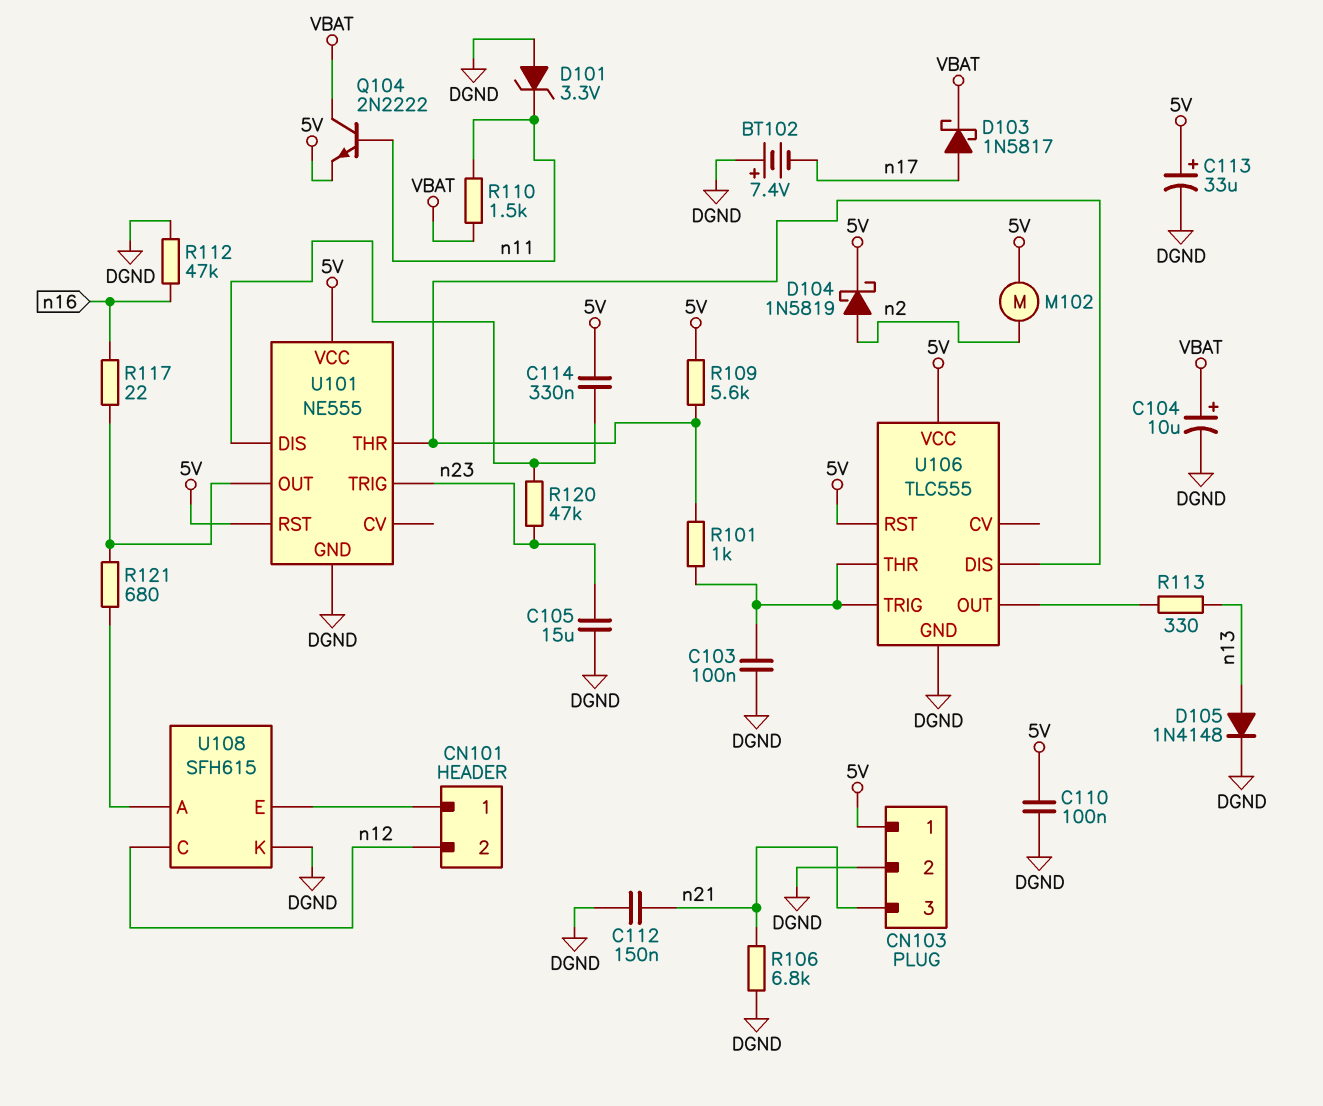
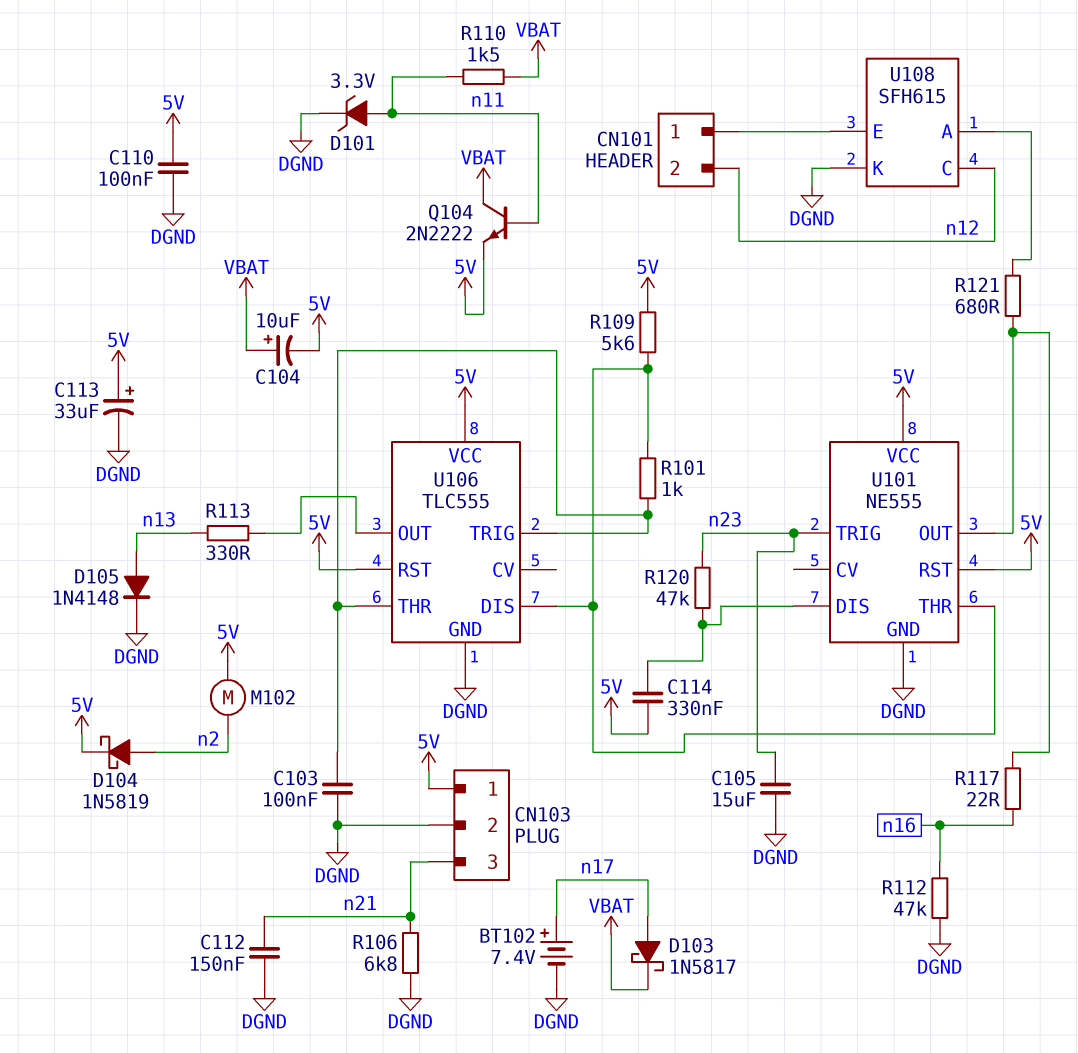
BT102: 7.4V (plus DGND, minus n17) -> 7.4V (plus n17, minus DGND)
C104: 10uF (plus VBAT, minus DGND) -> 10uF (plus VBAT, minus 5V)
D101: zener 3.3V (A DGND, K n11) -> zener 3.3V (A n11, K DGND)

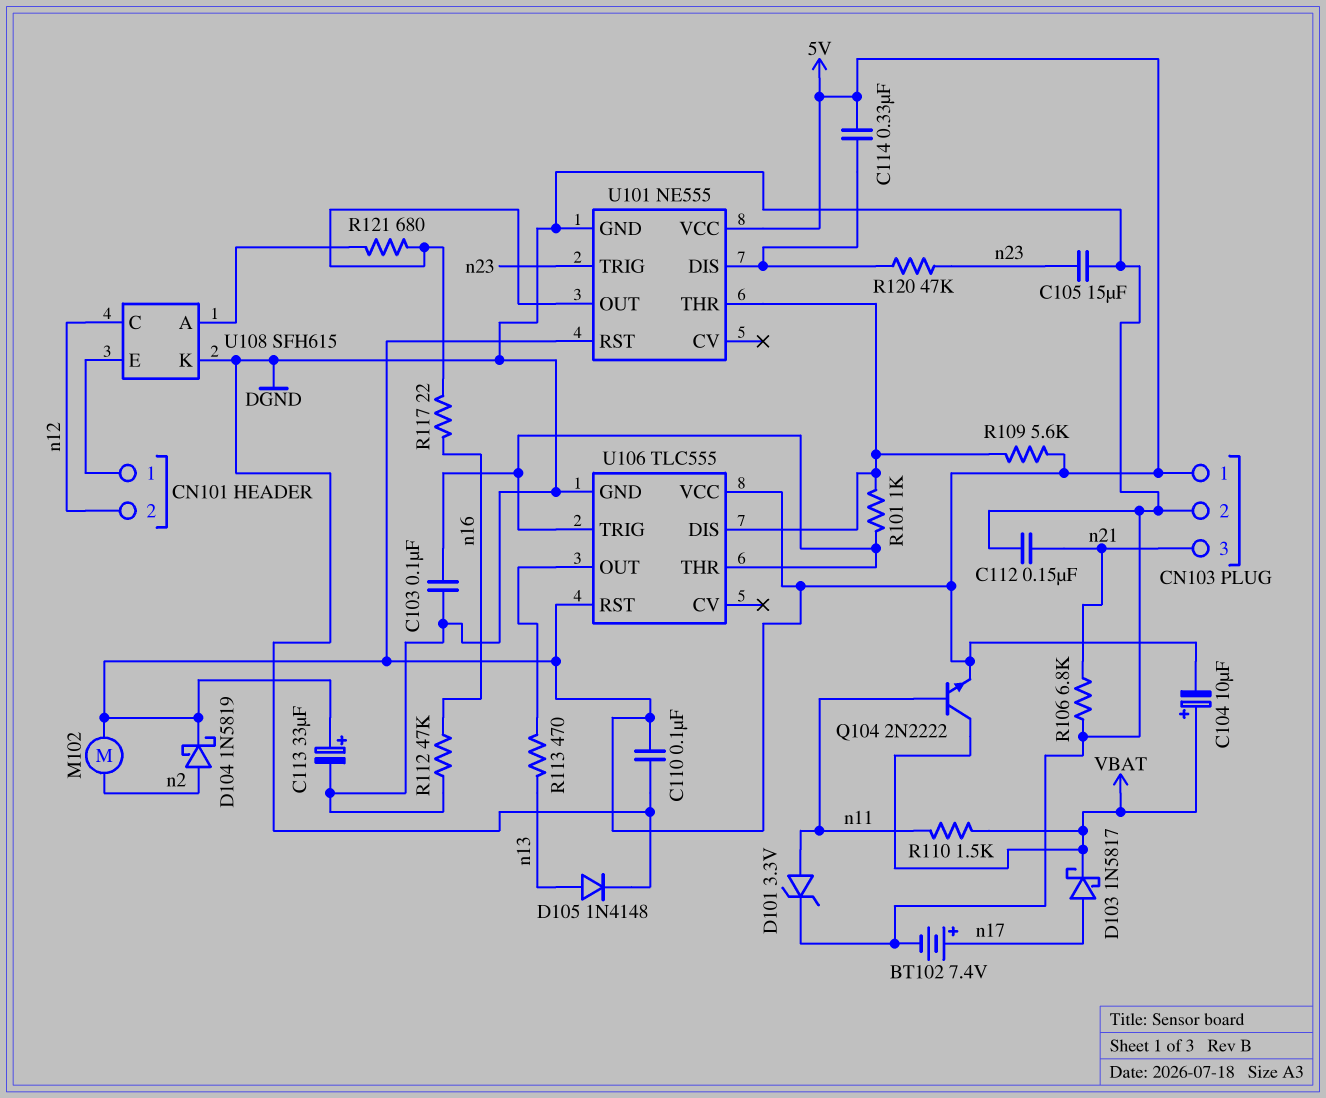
R113: 330 (U106/OUT, n13) -> 470 (U106/OUT, n13)

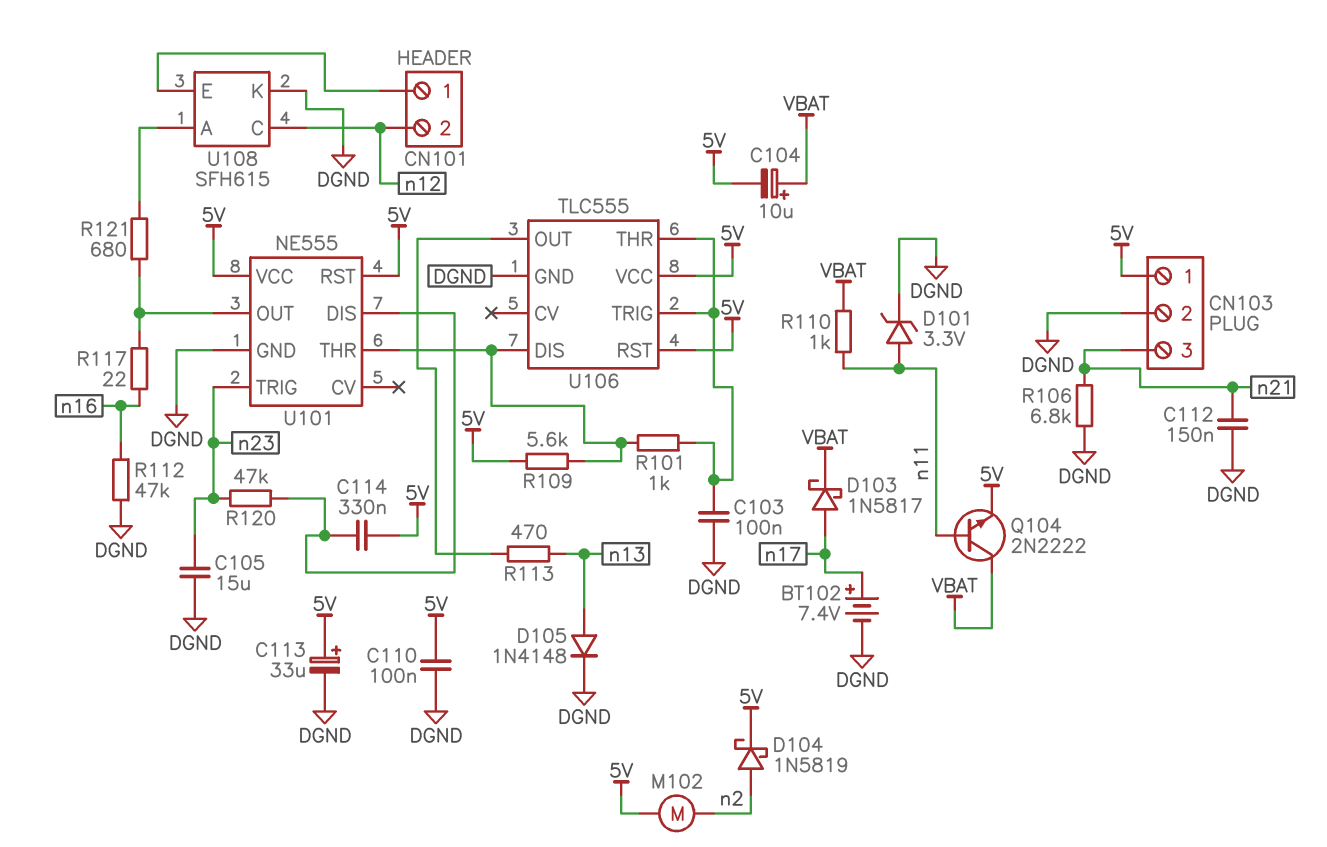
R110: 1.5k (VBAT, n11) -> 1k (VBAT, n11)

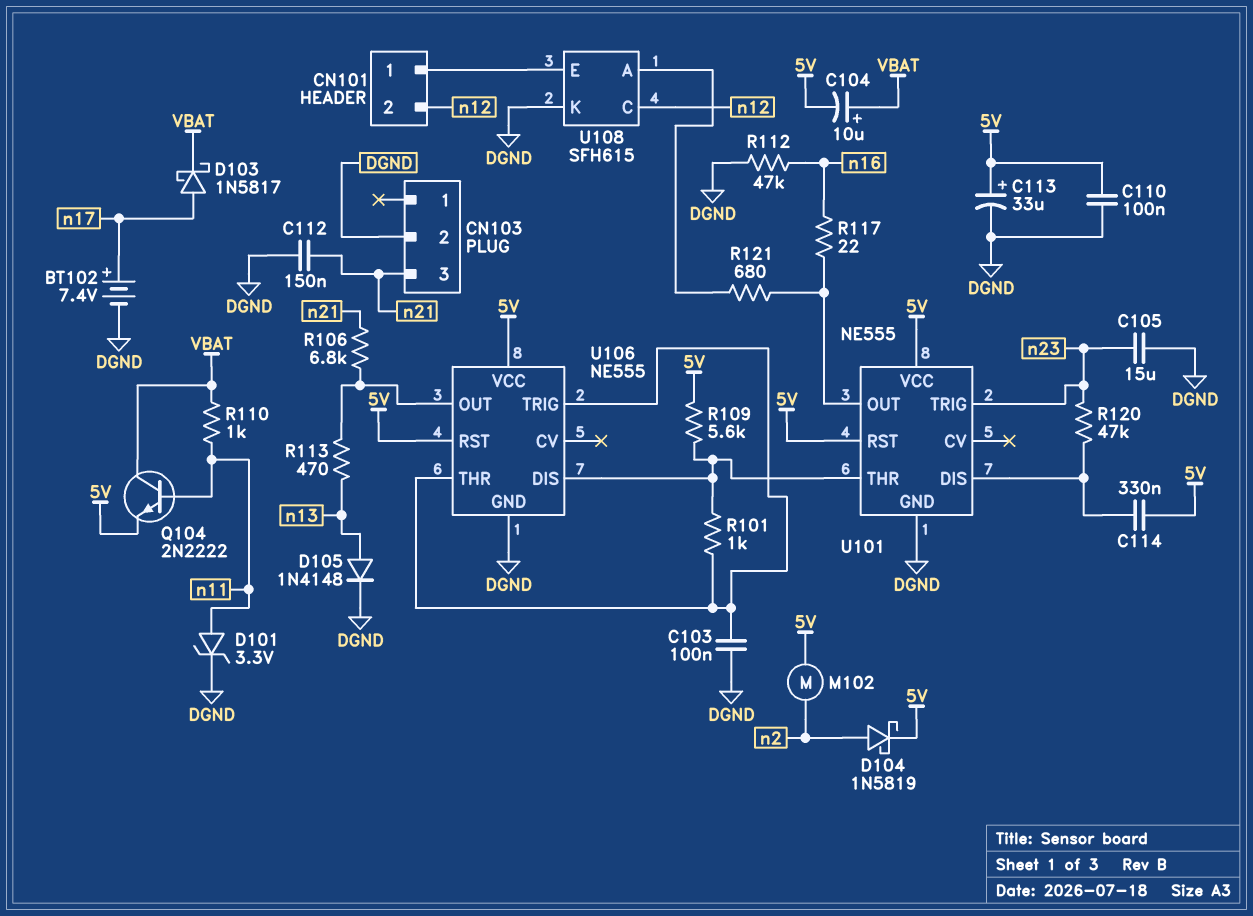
CN103 pin 1: 5V -> none
R106: 6.8k (DGND, n21) -> 6.8k (U106/OUT, n21)
U106: TLC555 -> NE555

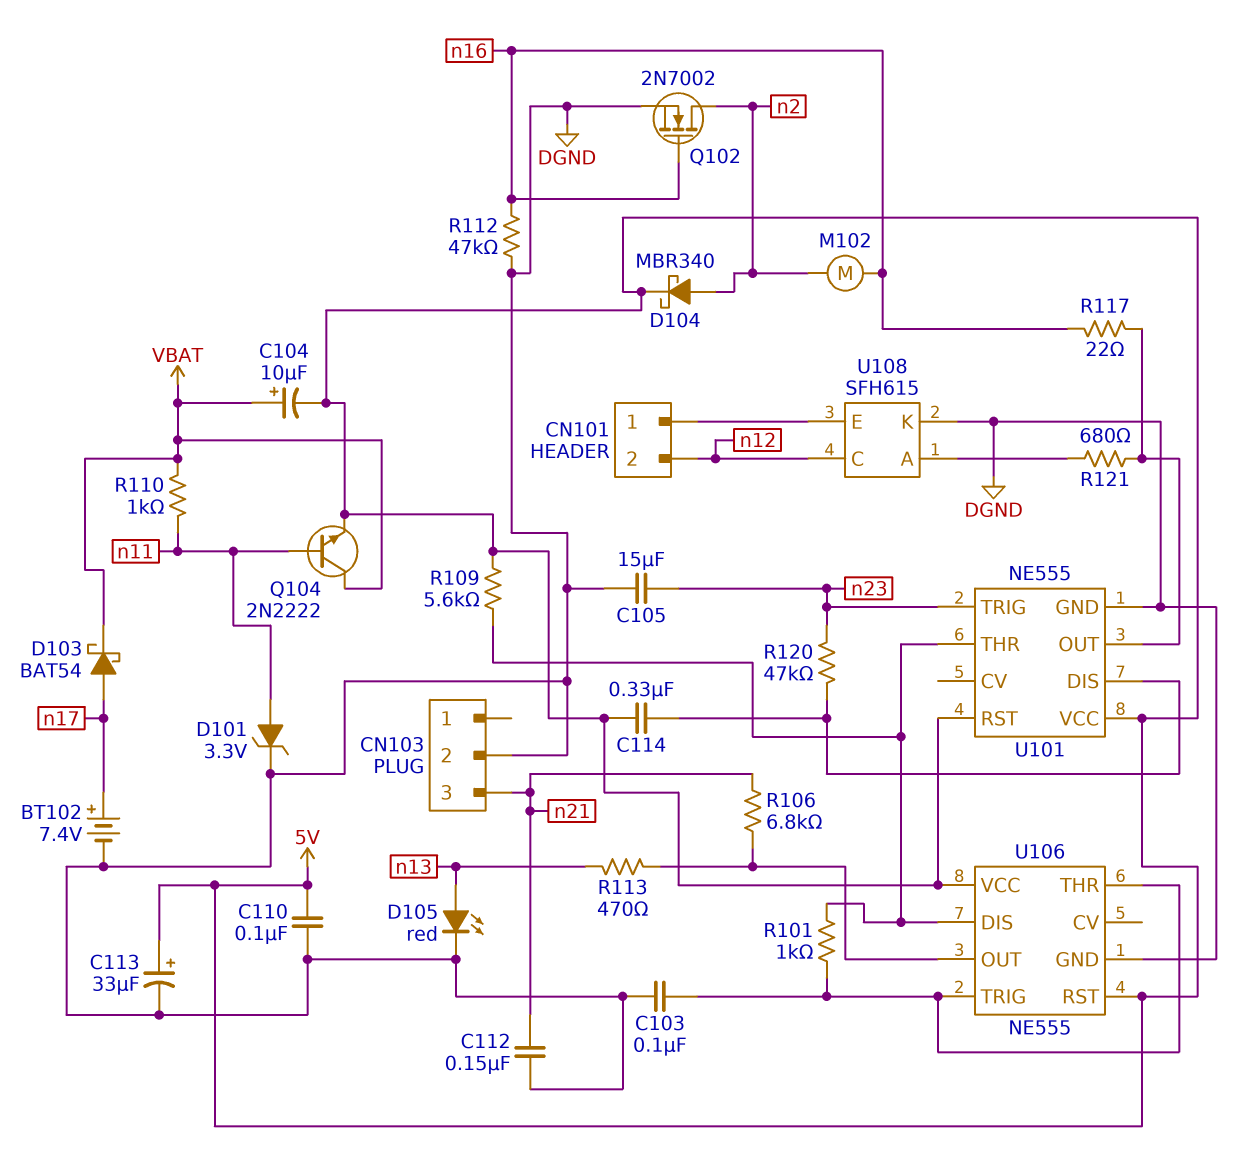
D103: schottky 1N5817 (A n17, K VBAT) -> schottky BAT54 (A n17, K VBAT)
D104: schottky 1N5819 (A n2, K 5V) -> schottky MBR340 (A n2, K 5V)
D105: diode 1N4148 (A n13, K DGND) -> LED red (A n13, K DGND)
M102: motor (5V, n2) -> motor (n2, n16)
Q102: none -> NMOS 2N7002 (G n16, D n2, S DGND)

